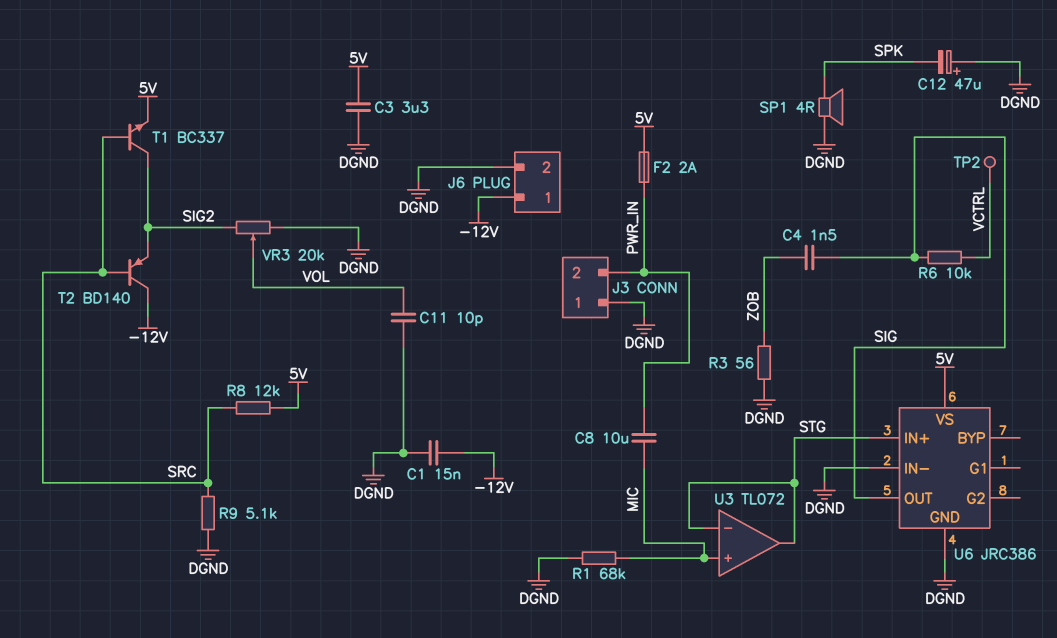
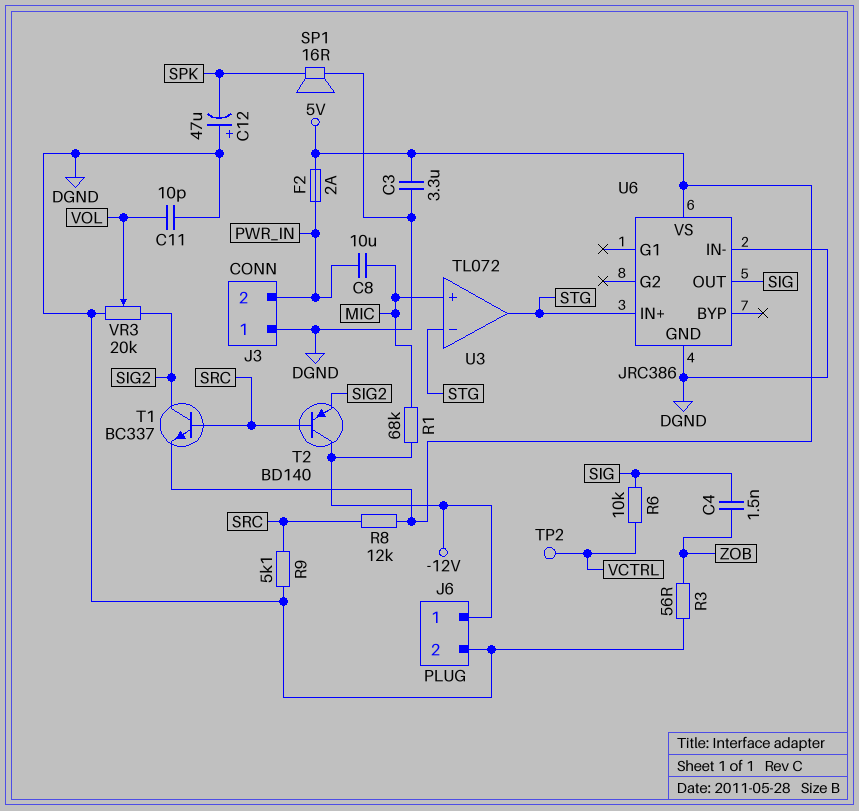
C1: 15nF (-12V, DGND) -> none
R1: 68k (DGND, MIC) -> 68k (-12V, MIC)
SP1: speaker 4R (DGND, SPK) -> speaker 16R (DGND, SPK)

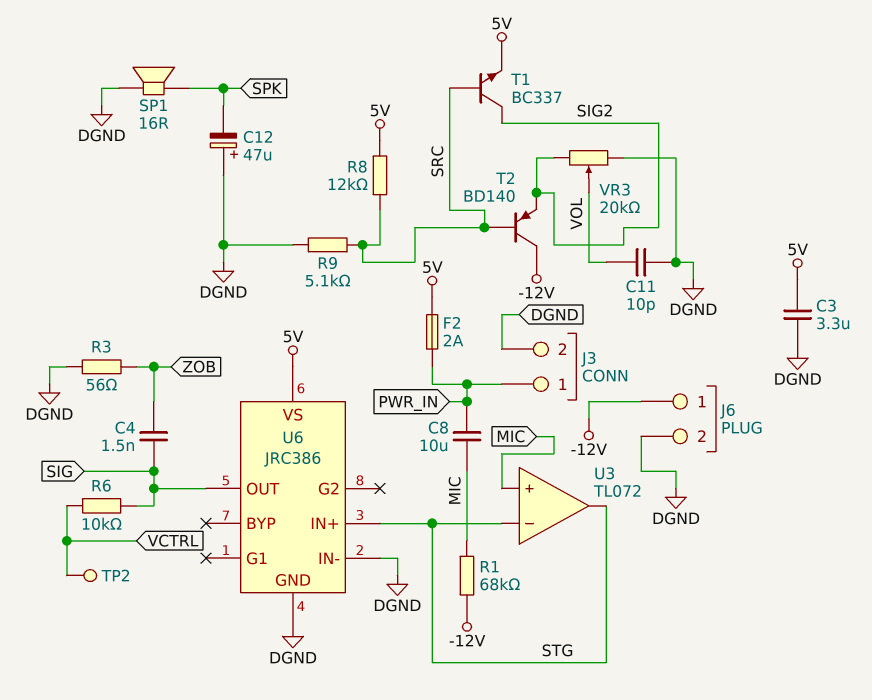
J3 pin 1: DGND -> PWR_IN
J3 pin 2: PWR_IN -> DGND

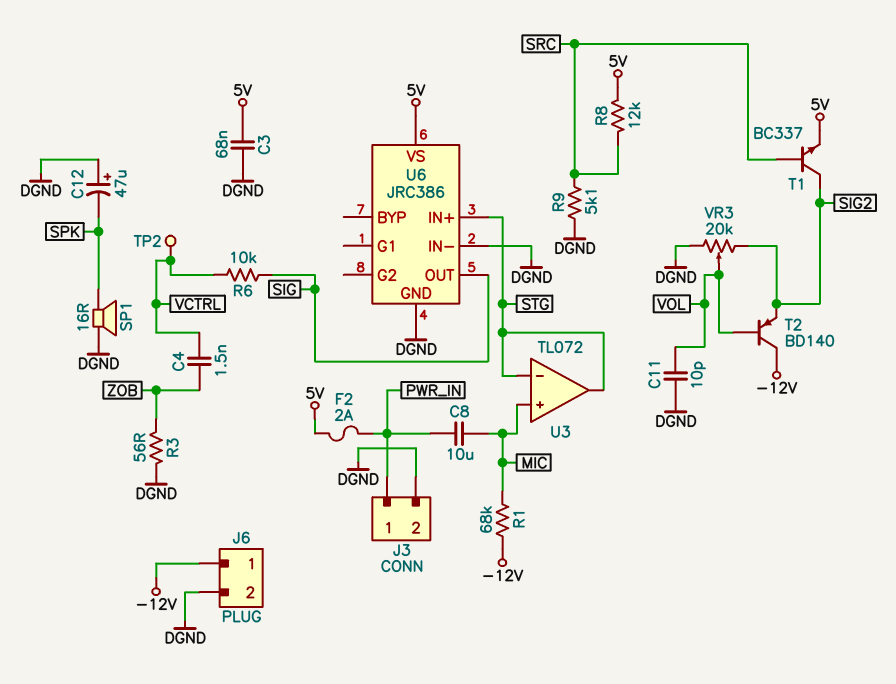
C3: 3.3uF (5V, DGND) -> 68nF (5V, DGND)
C4: 1.5nF (SIG, ZOB) -> 1.5nF (VCTRL, ZOB)
T2: PNP BD140 (B SRC, C -12V, E SIG2) -> PNP BD140 (B VOL, C -12V, E SIG2)

